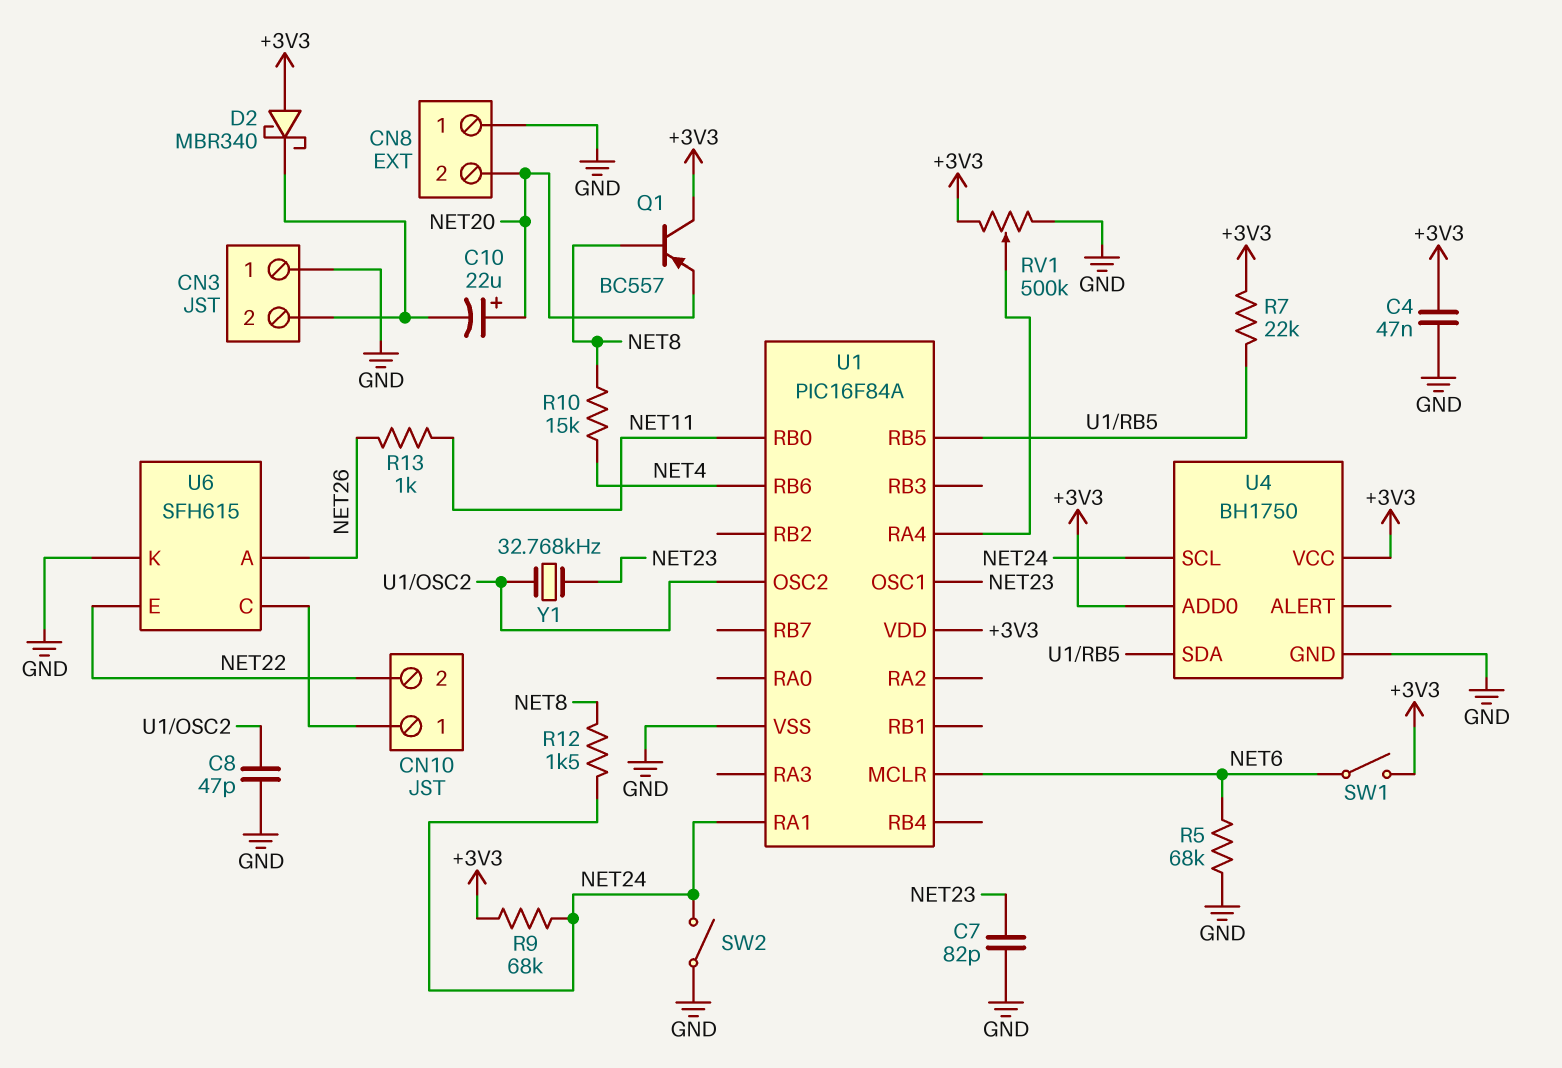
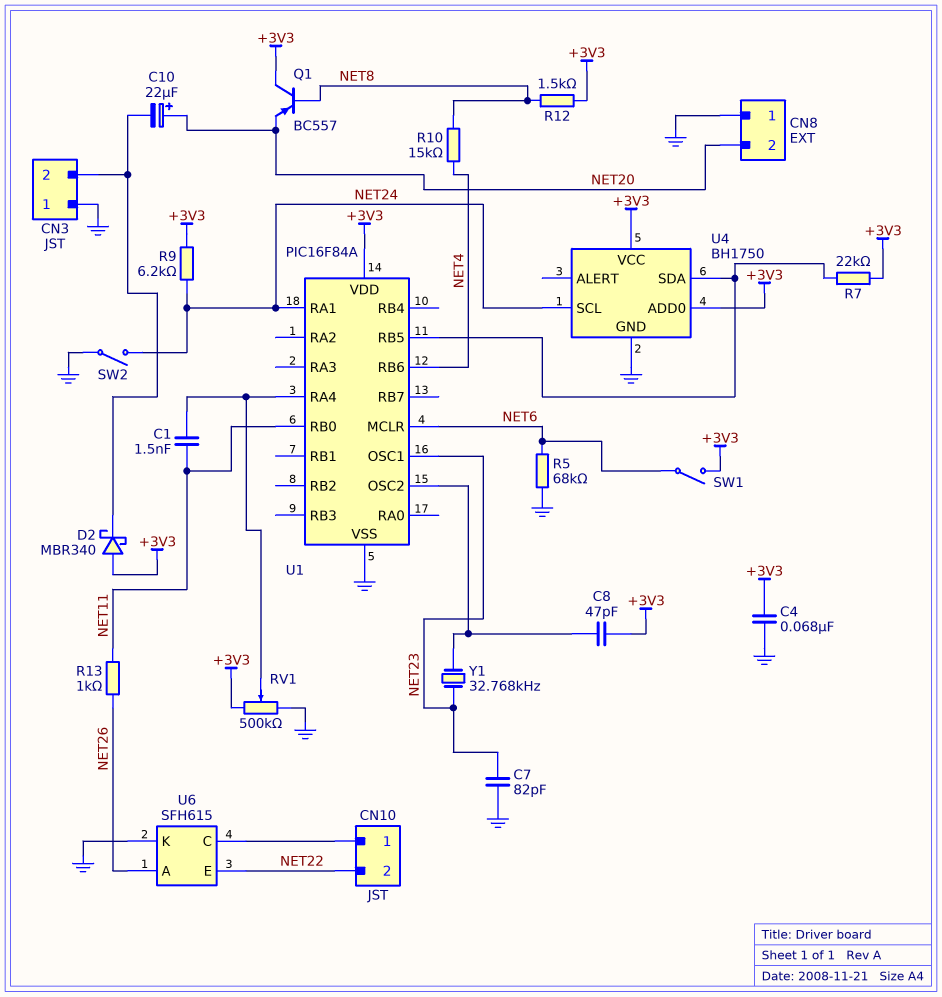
C1: none -> 1.5nF (NET11, U1/RA4)
C4: 47nF (+3V3, GND) -> 68nF (+3V3, GND)
C8: 47pF (GND, U1/OSC2) -> 47pF (+3V3, U1/OSC2)
R9: 68k (+3V3, NET24) -> 6.2k (+3V3, NET24)
R12: 1.5k (NET8, NET24) -> 1.5k (+3V3, NET8)

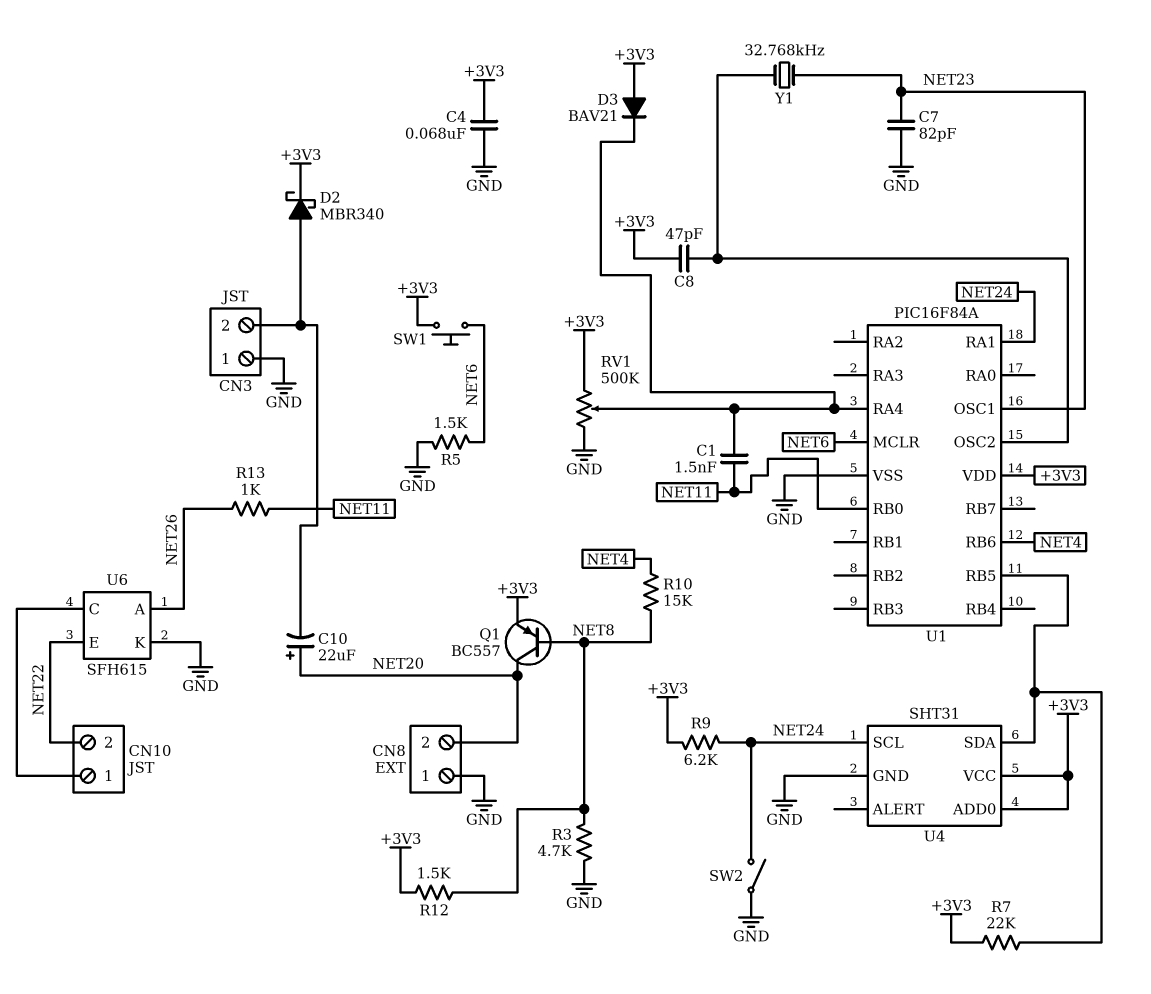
D2: schottky MBR340 (A +3V3, K CN3/2) -> schottky MBR340 (A CN3/2, K +3V3)
D3: none -> diode BAV21 (A +3V3, K U1/RA4)
Q1: PNP BC557 (B NET8, C +3V3, E NET20) -> PNP BC557 (B NET8, C NET20, E +3V3)
R3: none -> 4.7k (GND, NET8)
R5: 68k (GND, NET6) -> 1.5k (GND, NET6)
SW1: switch (+3V3, NET6) -> button (+3V3, NET6)
U4: BH1750 -> SHT31

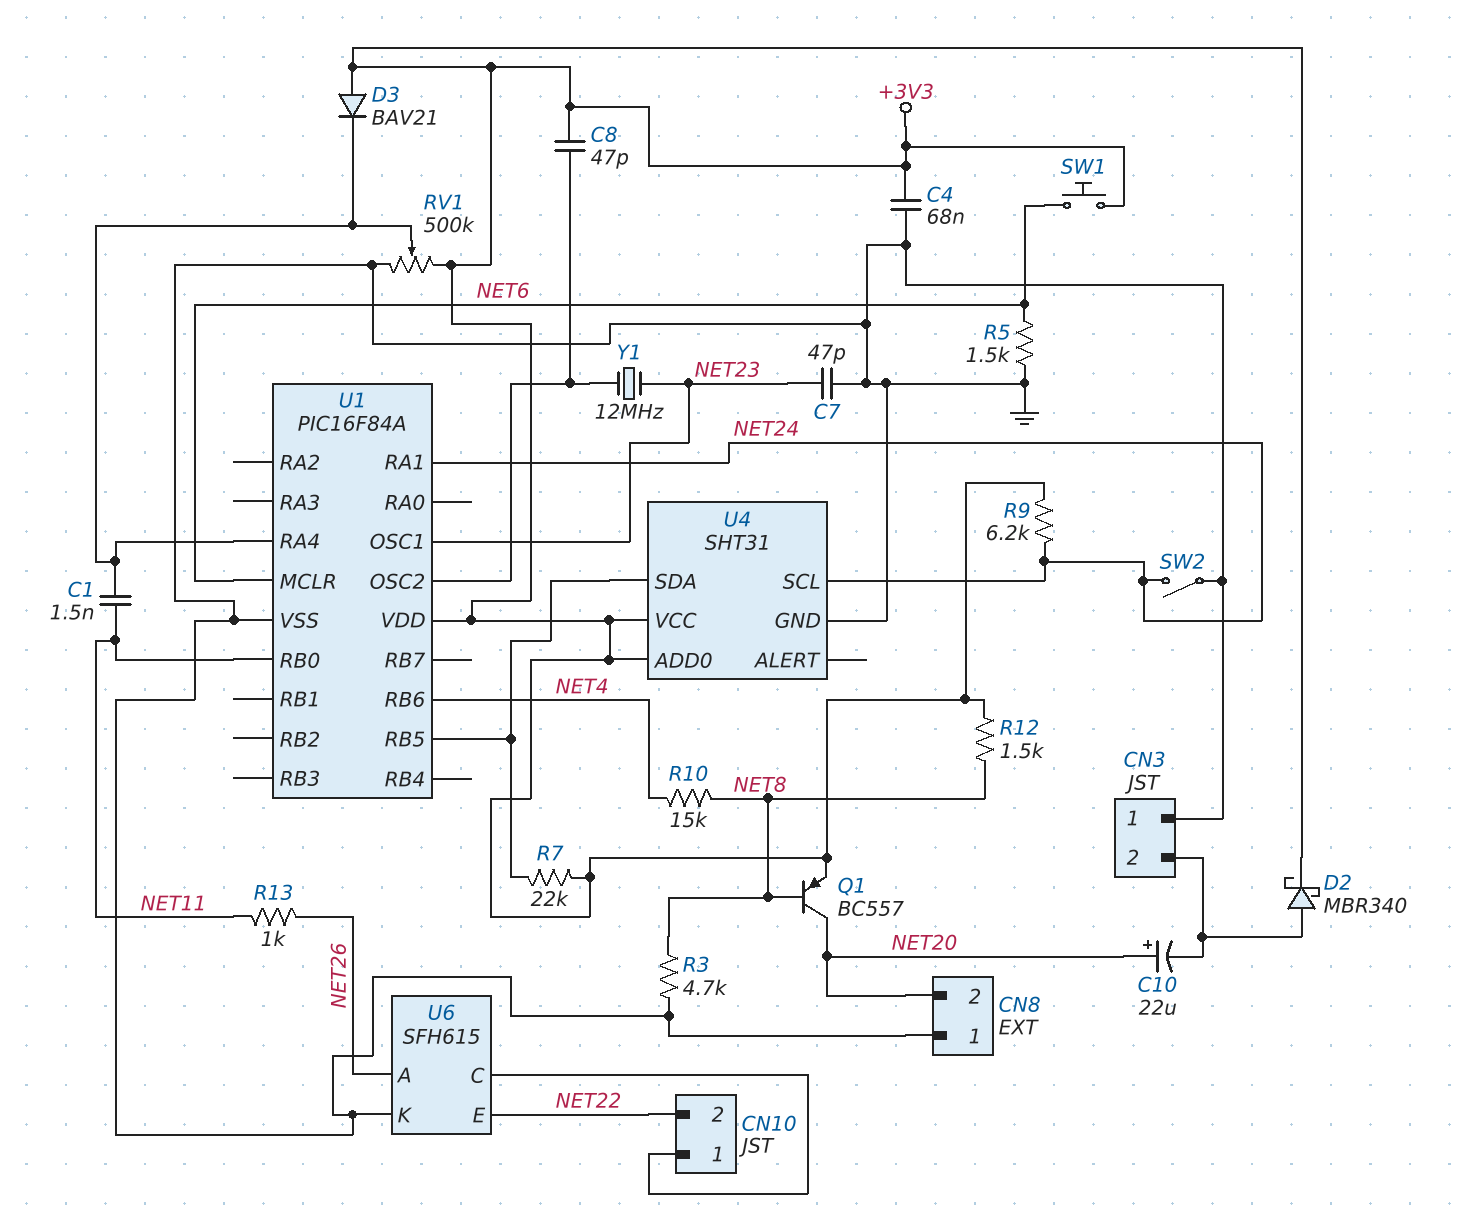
C7: 82pF (GND, NET23) -> 47pF (GND, NET23)
Y1: 32.768kHz (NET23, U1/OSC2) -> 12MHz (NET23, U1/OSC2)

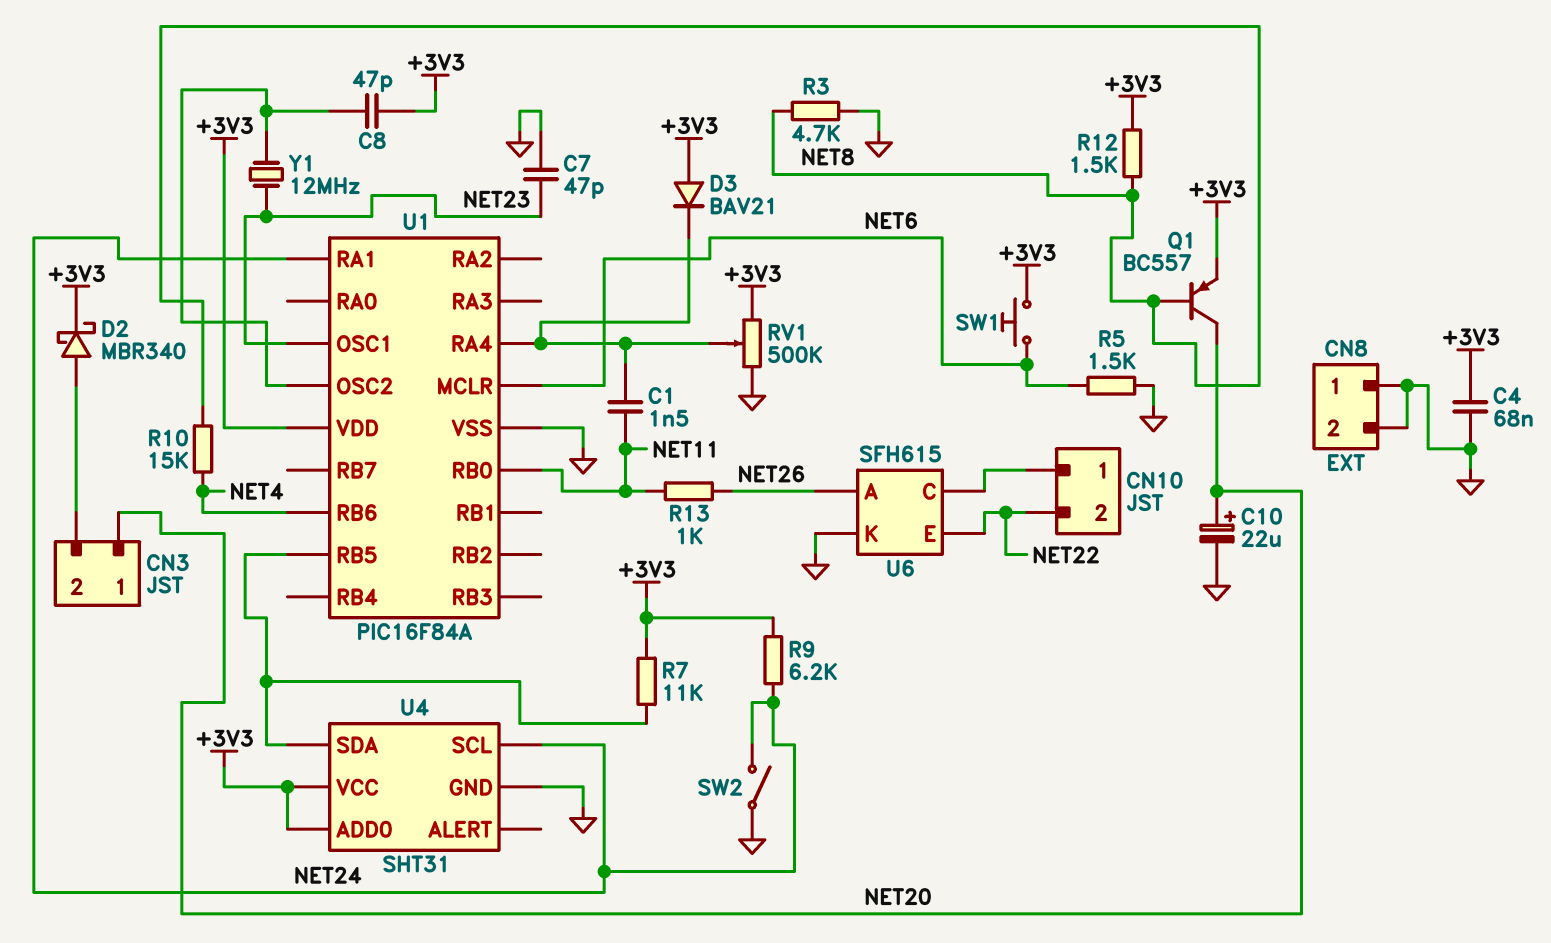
C10: 22uF (plus NET20, minus CN3/2) -> 22uF (plus NET20, minus GND)
CN3 pin 1: GND -> NET20
CN8 pin 2: NET20 -> GND
R7: 22k (+3V3, U1/RB5) -> 11k (+3V3, U1/RB5)

